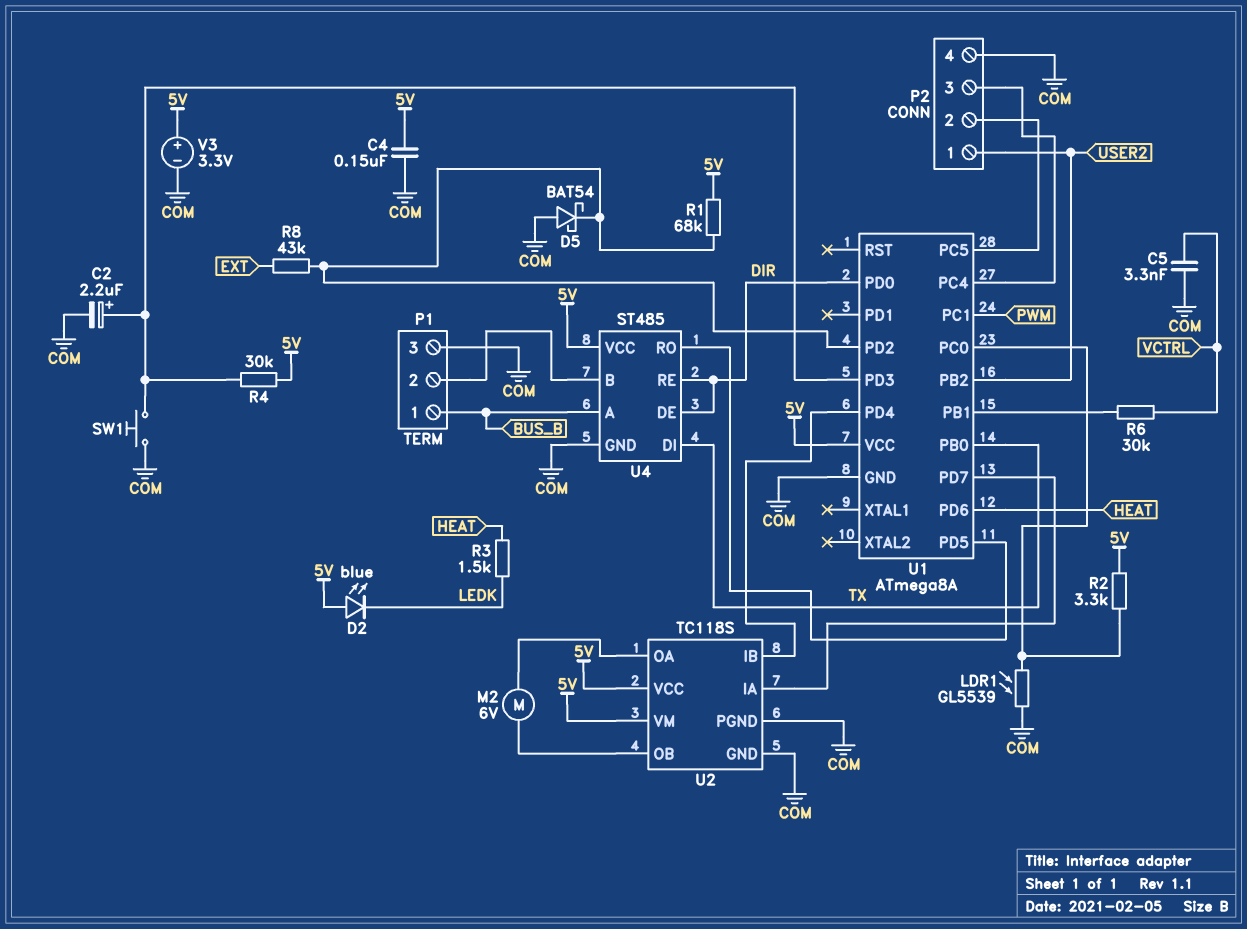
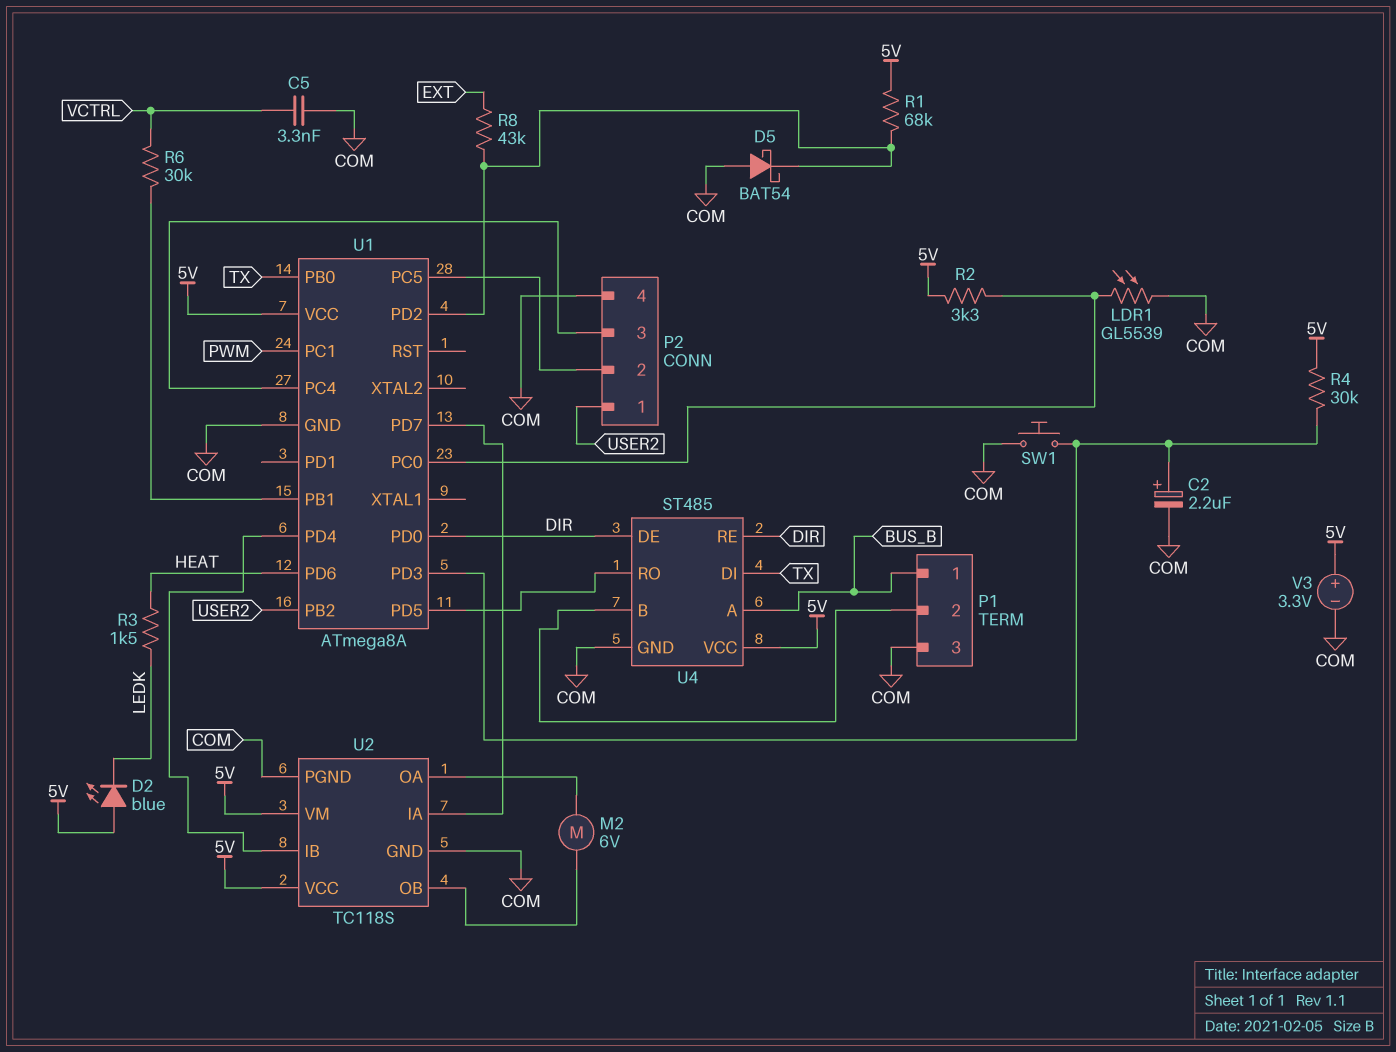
C4: 150nF (5V, COM) -> none

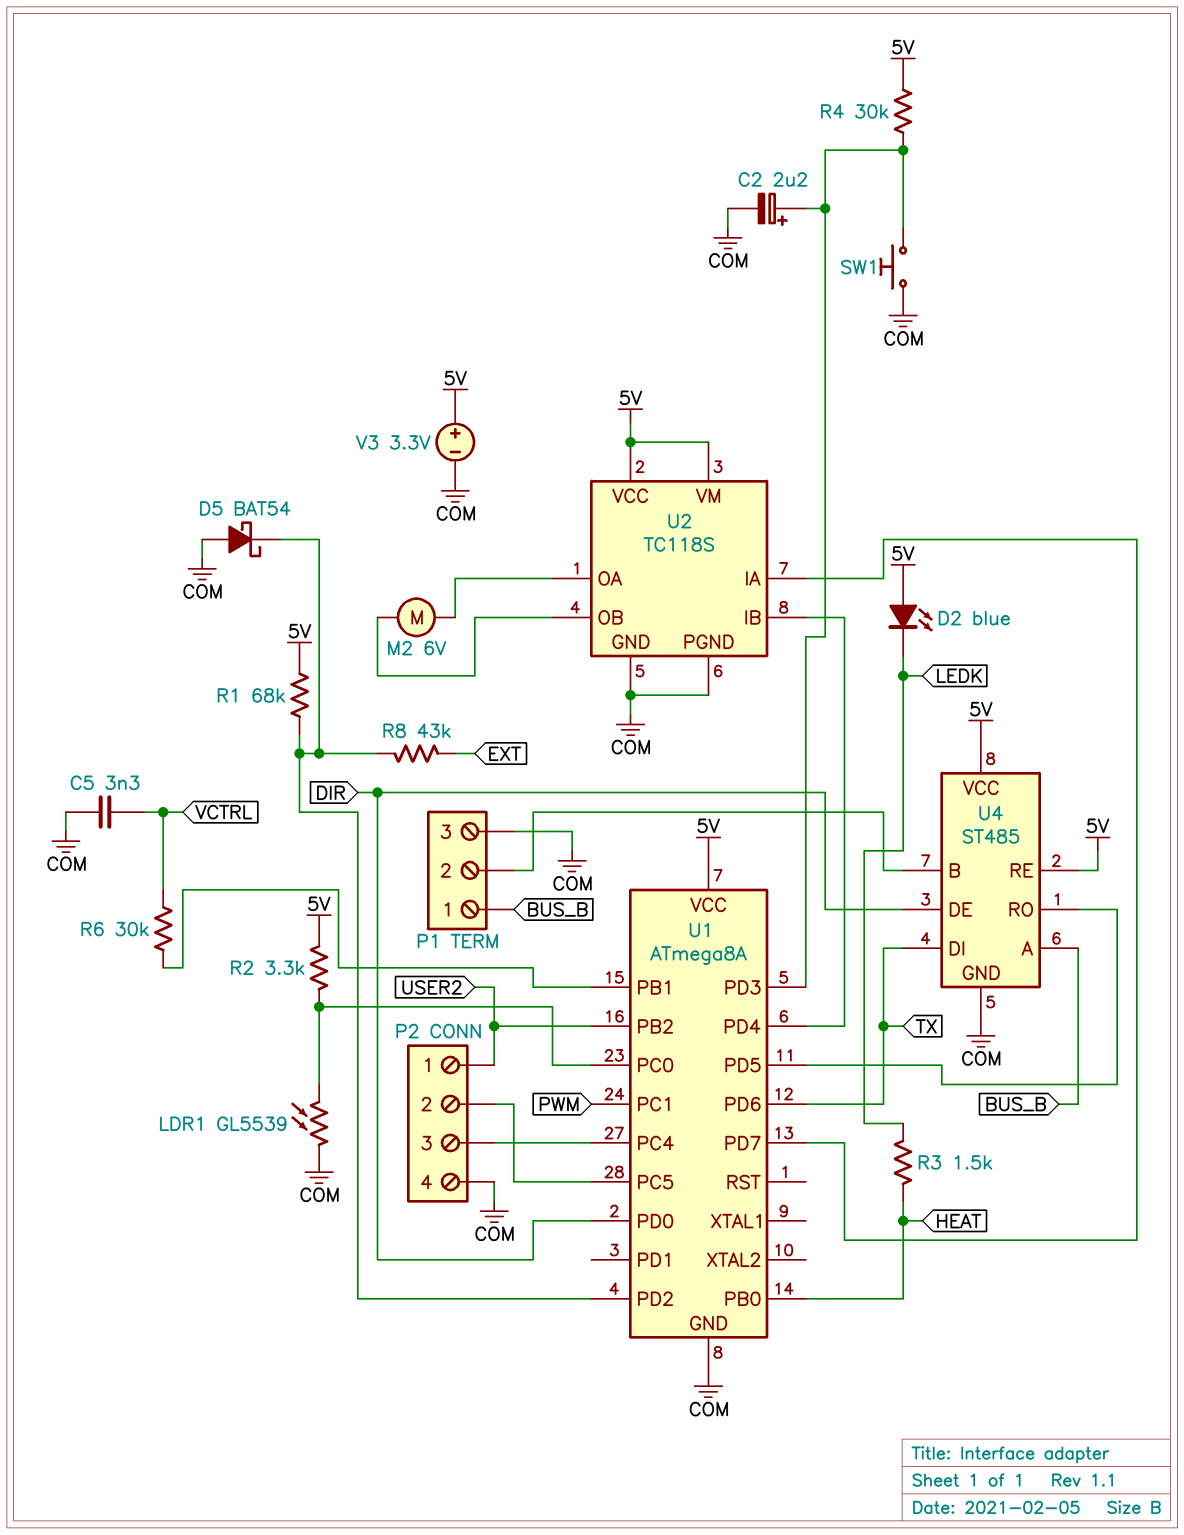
U1 pin PB0: TX -> HEAT
U1 pin PD6: HEAT -> TX
U4 pin RE: DIR -> 5V

